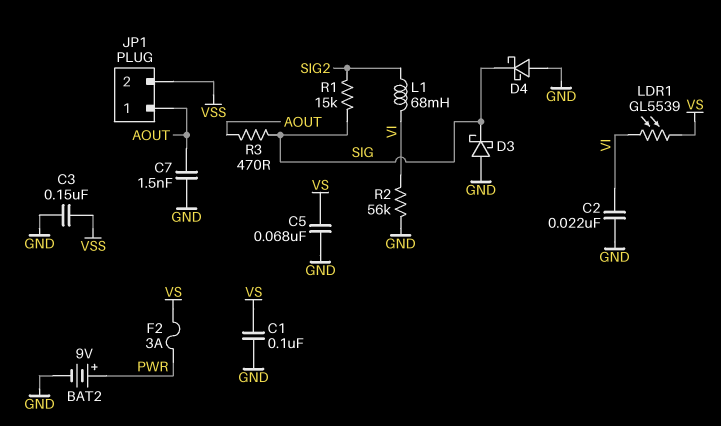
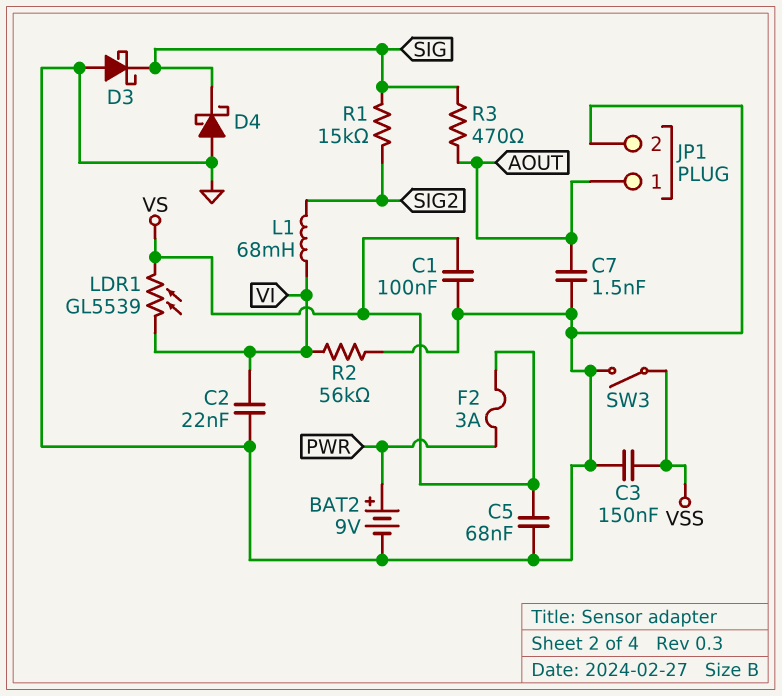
JP1 pin 2: VSS -> GND
SW3: none -> switch (GND, VSS)

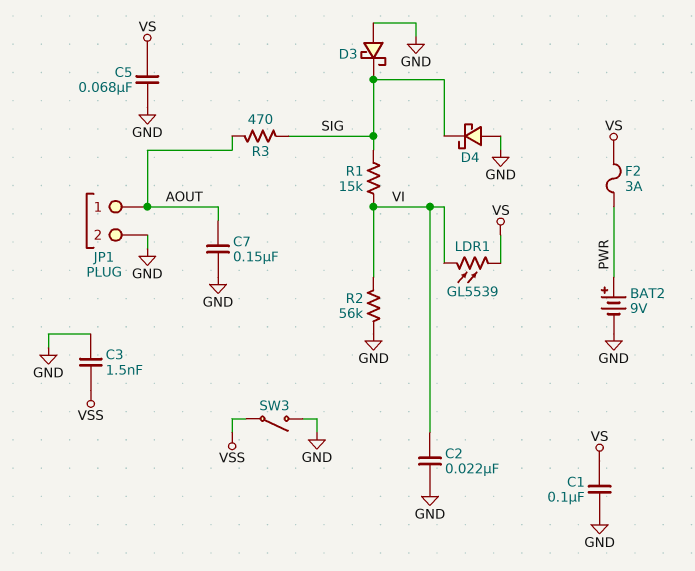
C3: 150nF (GND, VSS) -> 1.5nF (GND, VSS)
C7: 1.5nF (AOUT, GND) -> 150nF (AOUT, GND)
L1: 68mH (SIG2, VI) -> none
R1: 15k (SIG, SIG2) -> 15k (SIG, VI)

